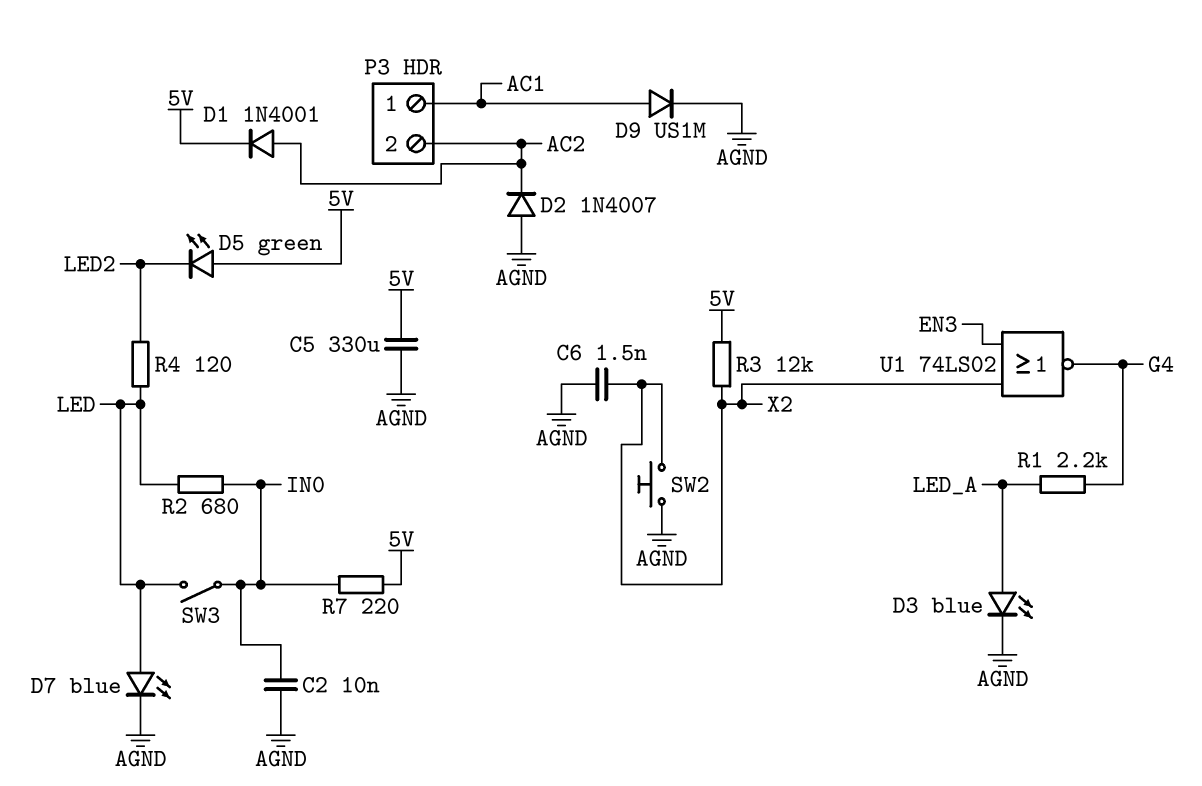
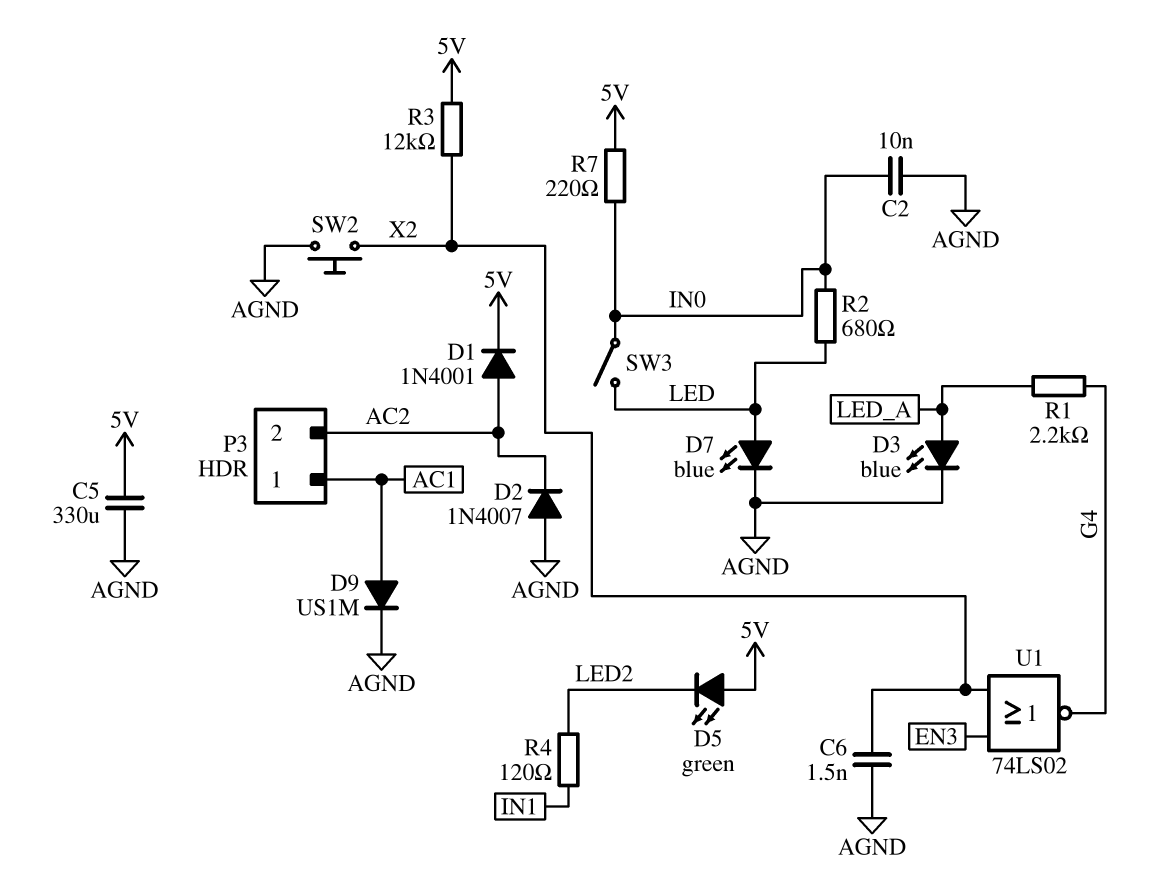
R4: 120 (LED, LED2) -> 120 (IN1, LED2)

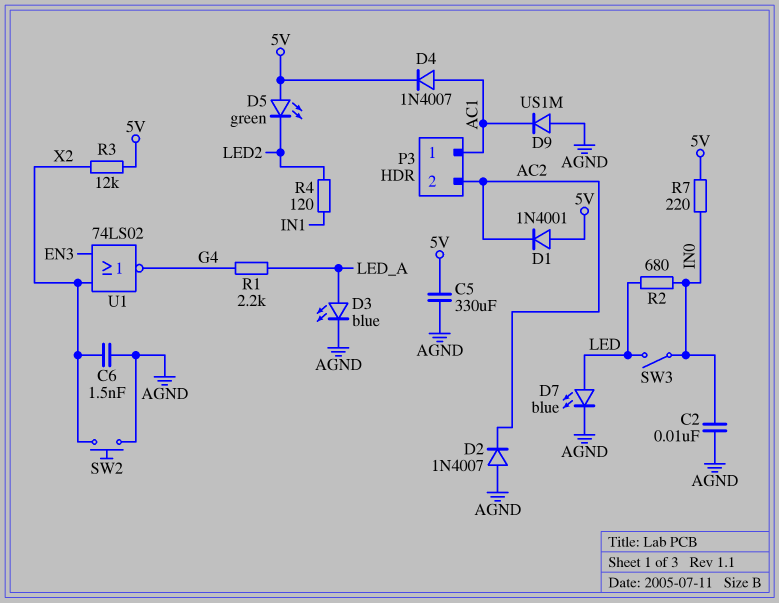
D1: diode 1N4001 (A AC2, K 5V) -> diode 1N4001 (A 5V, K AC2)
D4: none -> diode 1N4007 (A AC1, K 5V)
D9: diode US1M (A AC1, K AGND) -> diode US1M (A AGND, K AC1)

